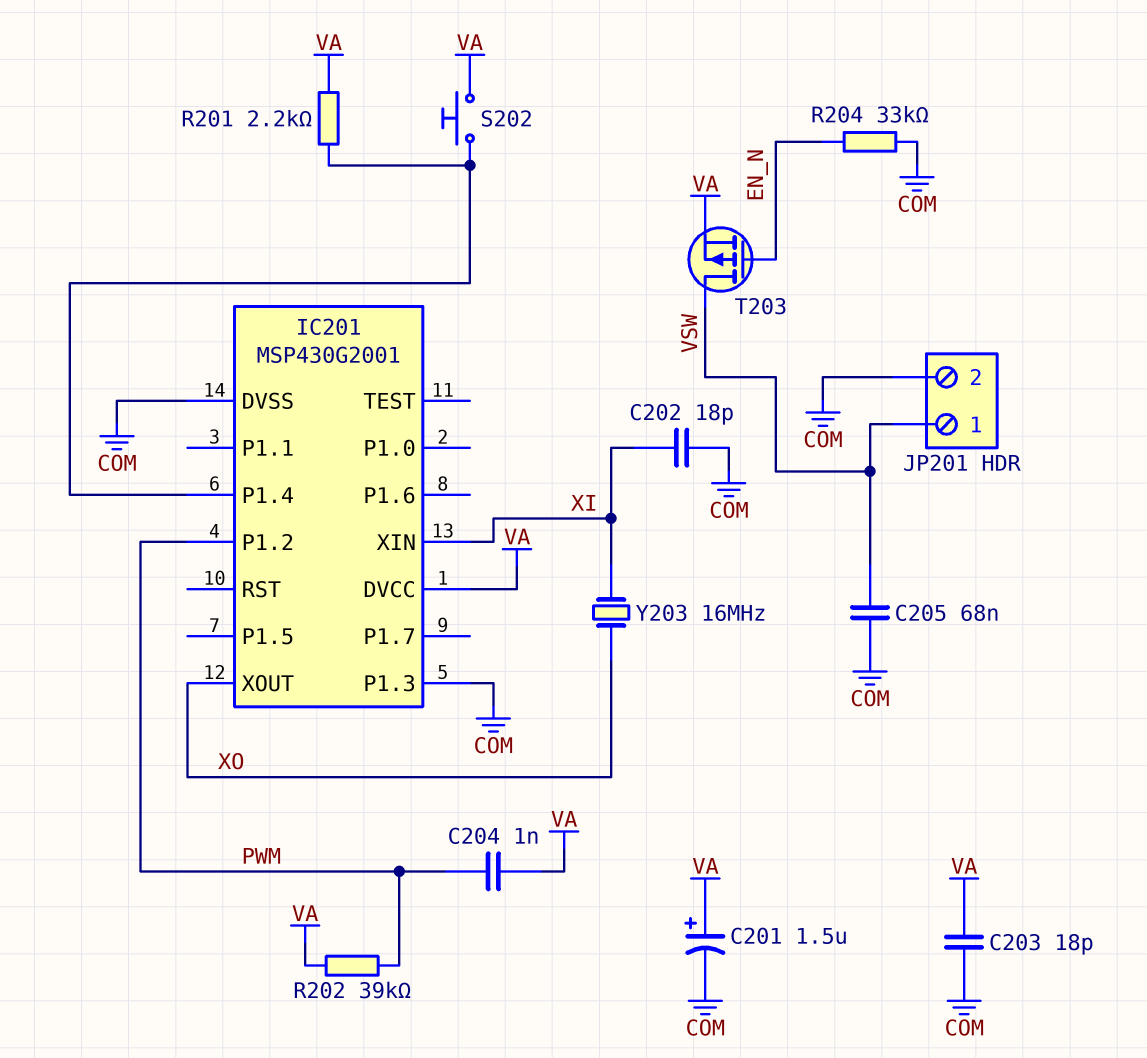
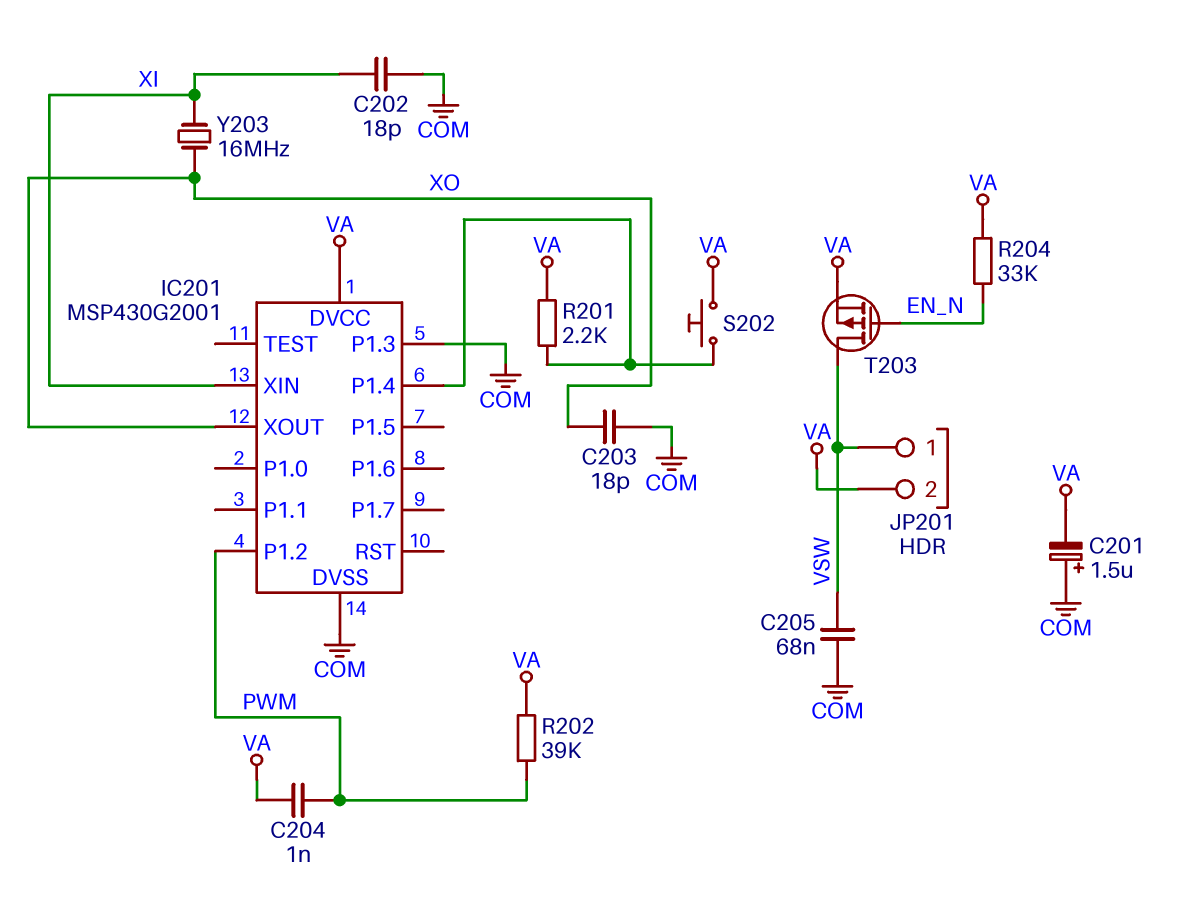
C201: 1.5uF (plus VA, minus COM) -> 1.5uF (plus COM, minus VA)
C203: 18pF (COM, VA) -> 18pF (COM, XO)
JP201 pin 2: COM -> VA
R204: 33k (COM, EN_N) -> 33k (EN_N, VA)

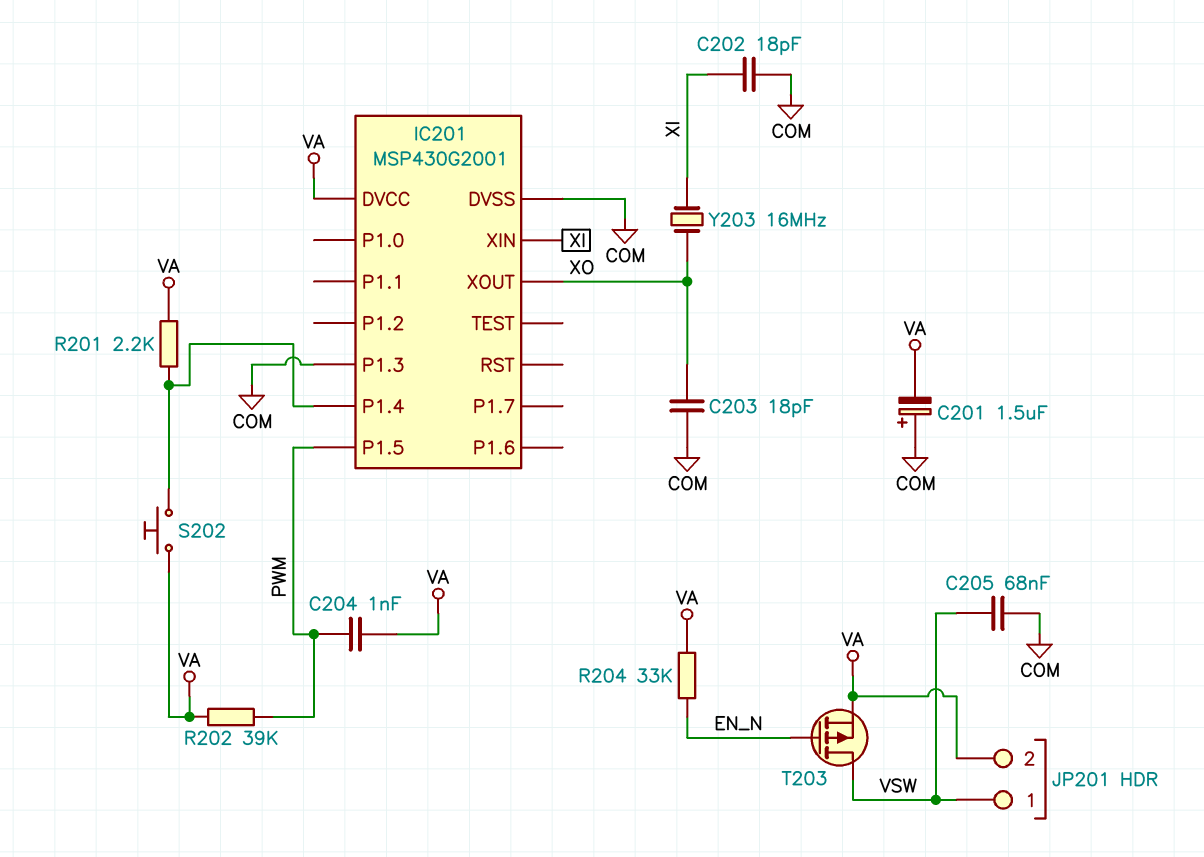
IC201 pin P1.2: PWM -> none
IC201 pin P1.5: none -> PWM

